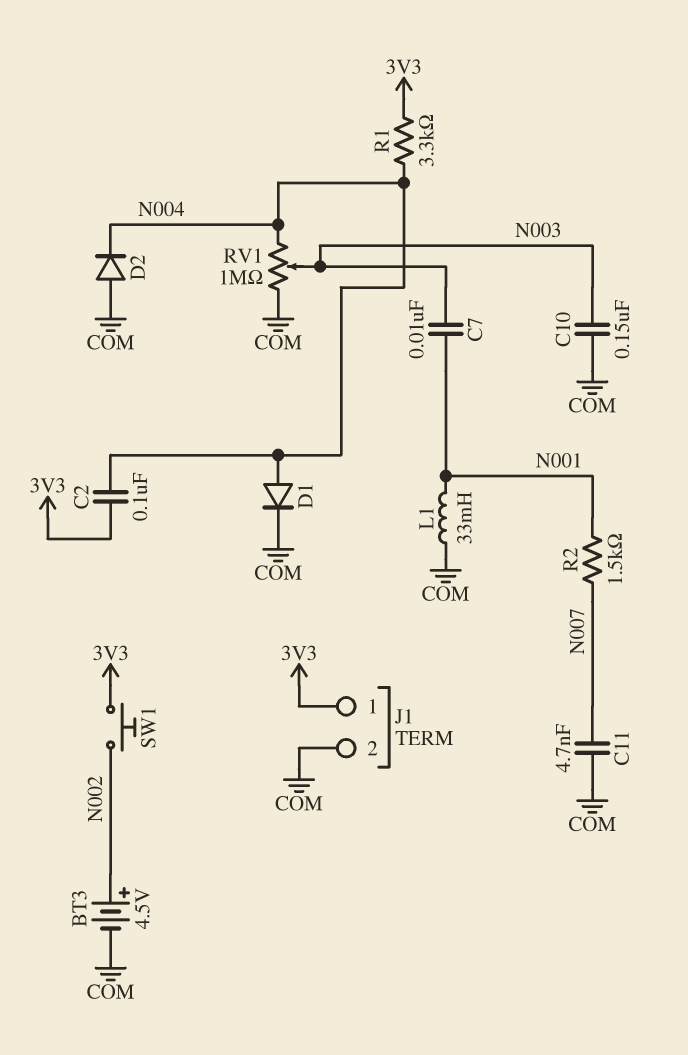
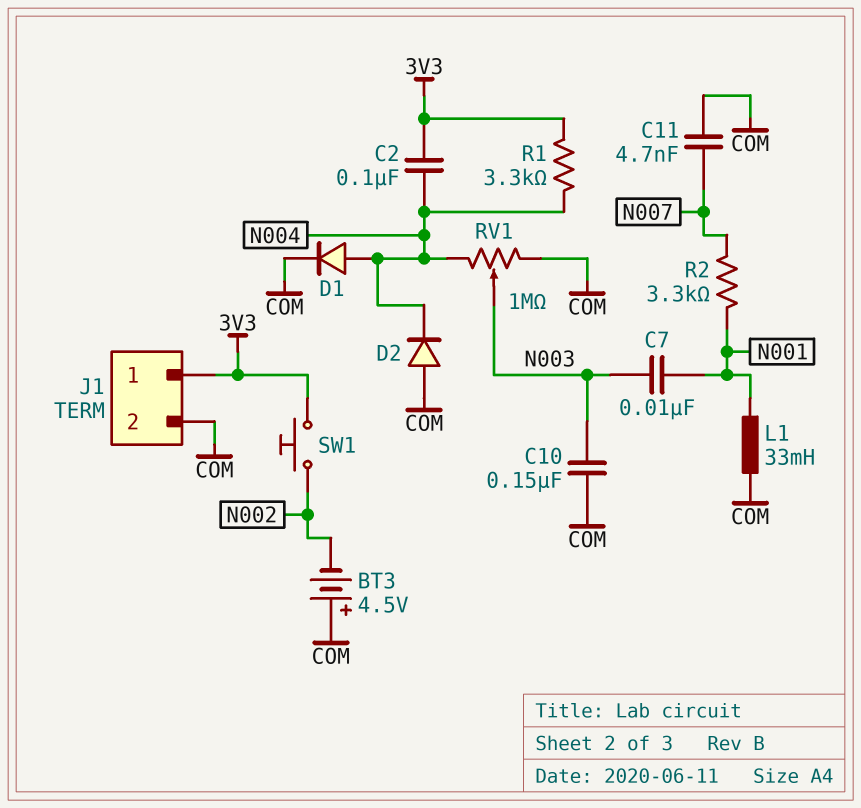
BT3: 4.5V (plus N002, minus COM) -> 4.5V (plus COM, minus N002)
R2: 1.5k (N001, N007) -> 3.3k (N001, N007)

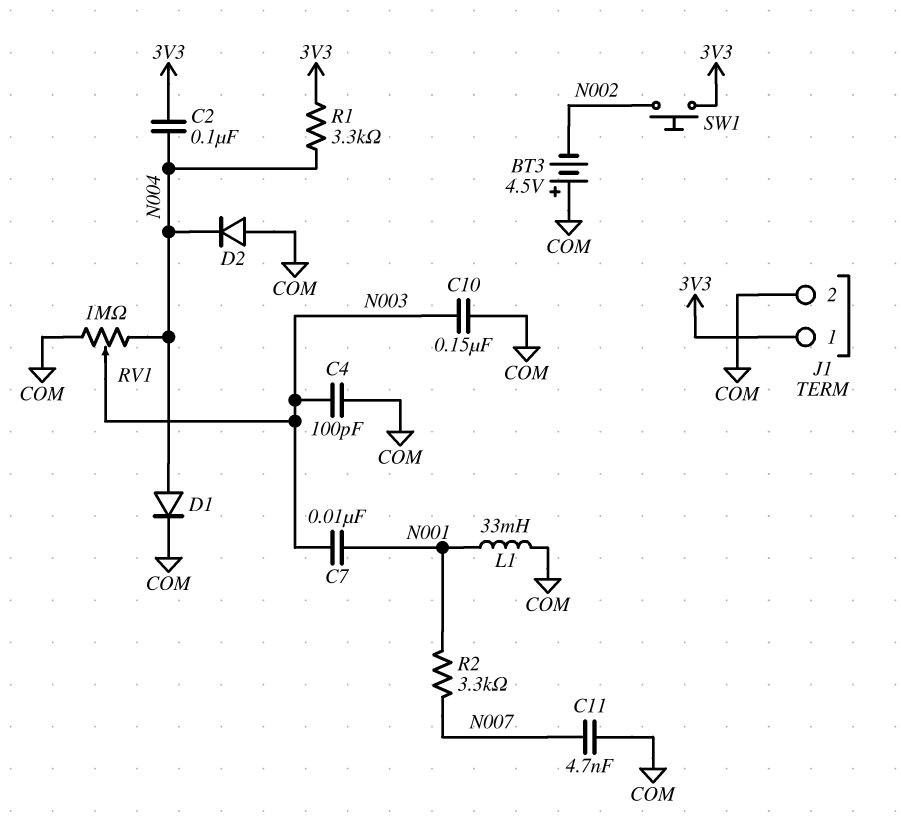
C4: none -> 100pF (COM, N003)

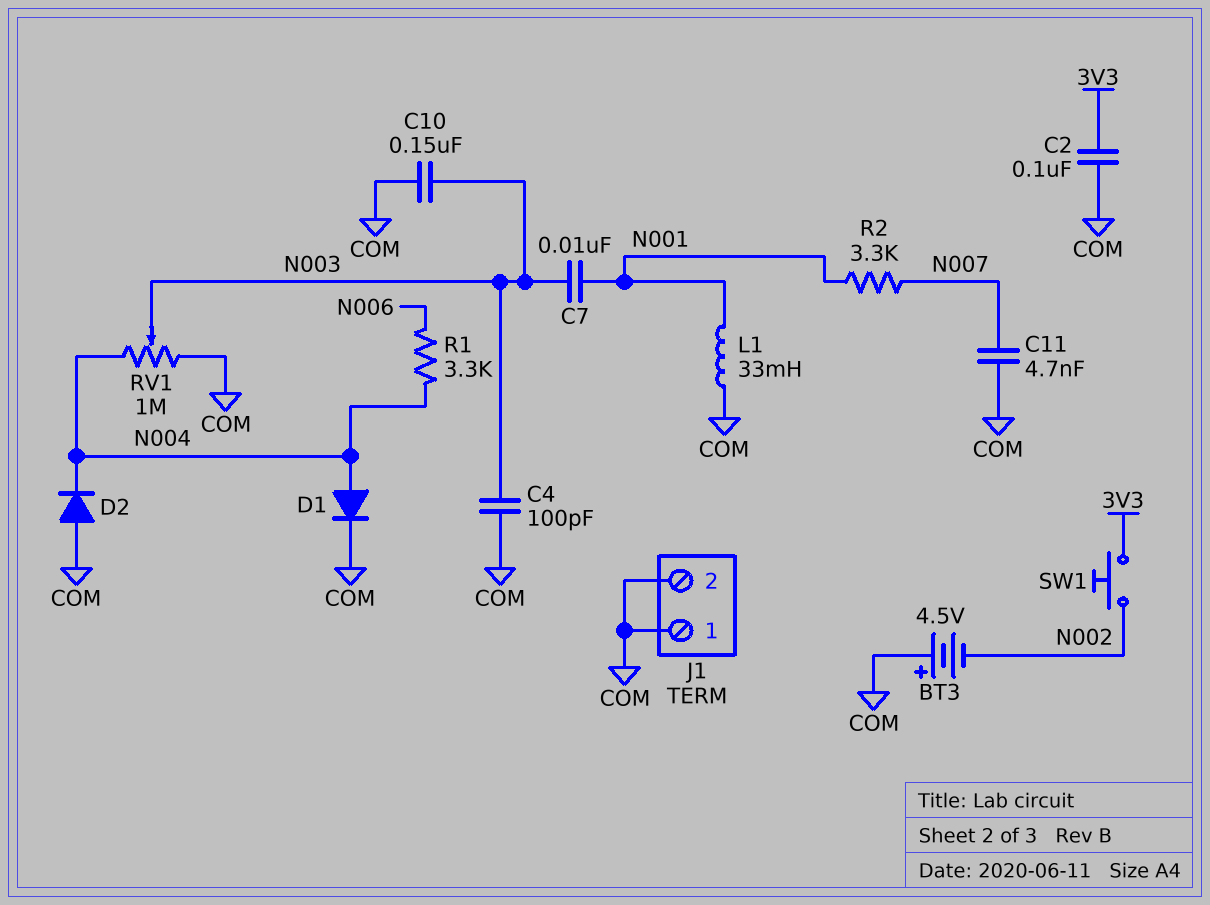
C2: 100nF (3V3, N004) -> 100nF (3V3, COM)
J1 pin 1: 3V3 -> COM
R1: 3.3k (3V3, N004) -> 3.3k (N004, N006)

